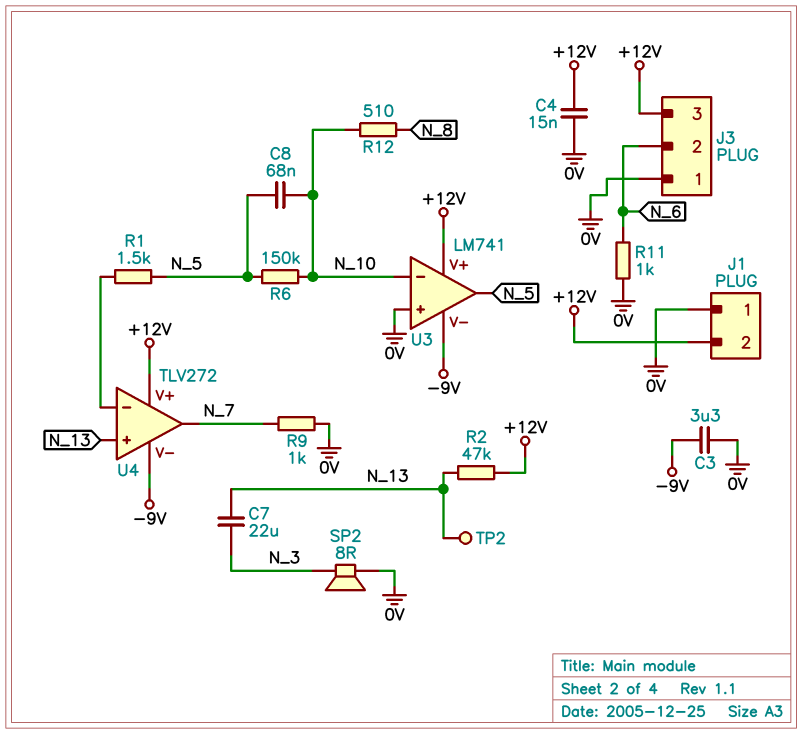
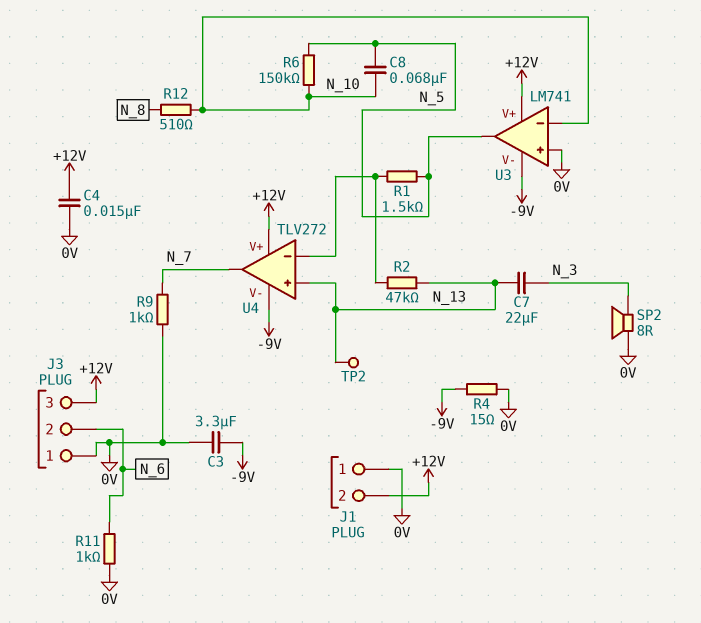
R2: 47k (+12V, N_13) -> 47k (N_13, U4/in-)
R4: none -> 15 (-9V, 0V)

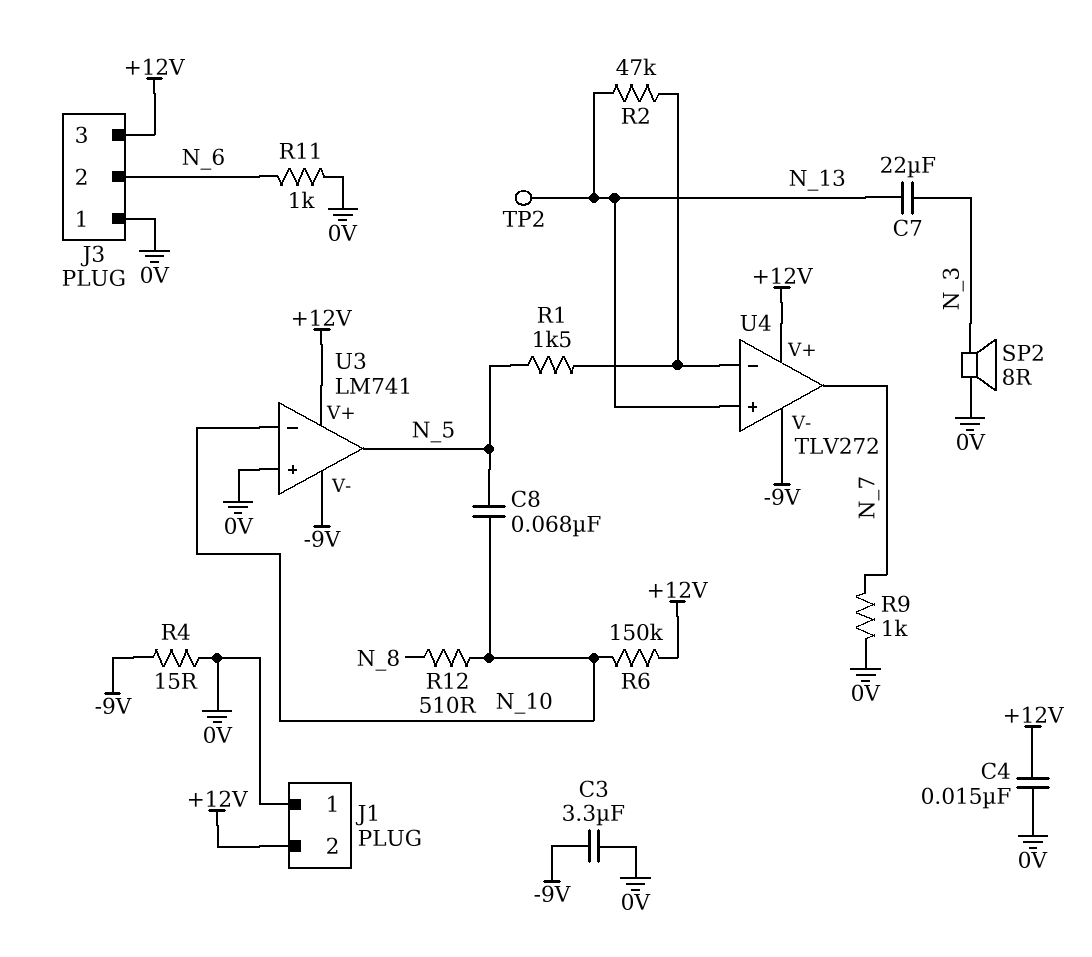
R6: 150k (N_5, N_10) -> 150k (+12V, N_10)

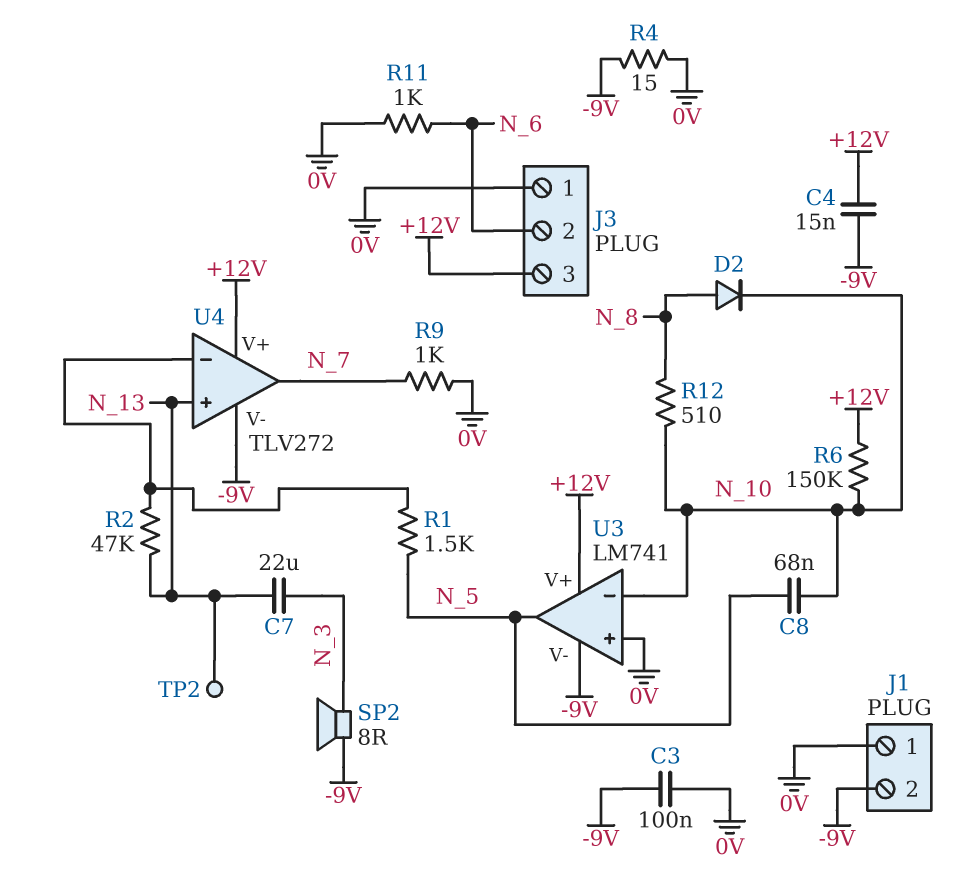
C3: 3.3uF (-9V, 0V) -> 100nF (-9V, 0V)
C4: 15nF (+12V, 0V) -> 15nF (+12V, -9V)
D2: none -> diode (A N_8, K N_10)
J1 pin 2: +12V -> -9V
SP2: speaker 8R (0V, N_3) -> speaker 8R (-9V, N_3)

